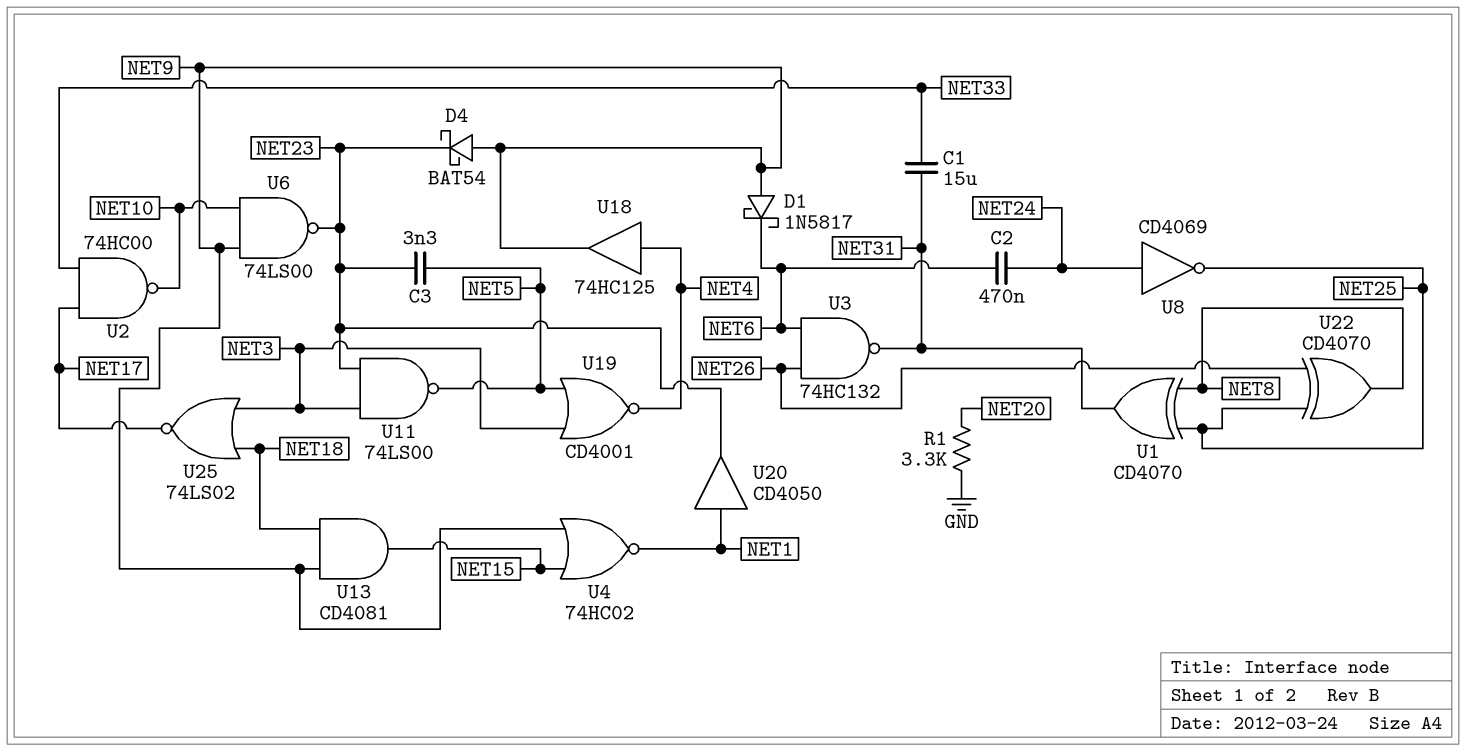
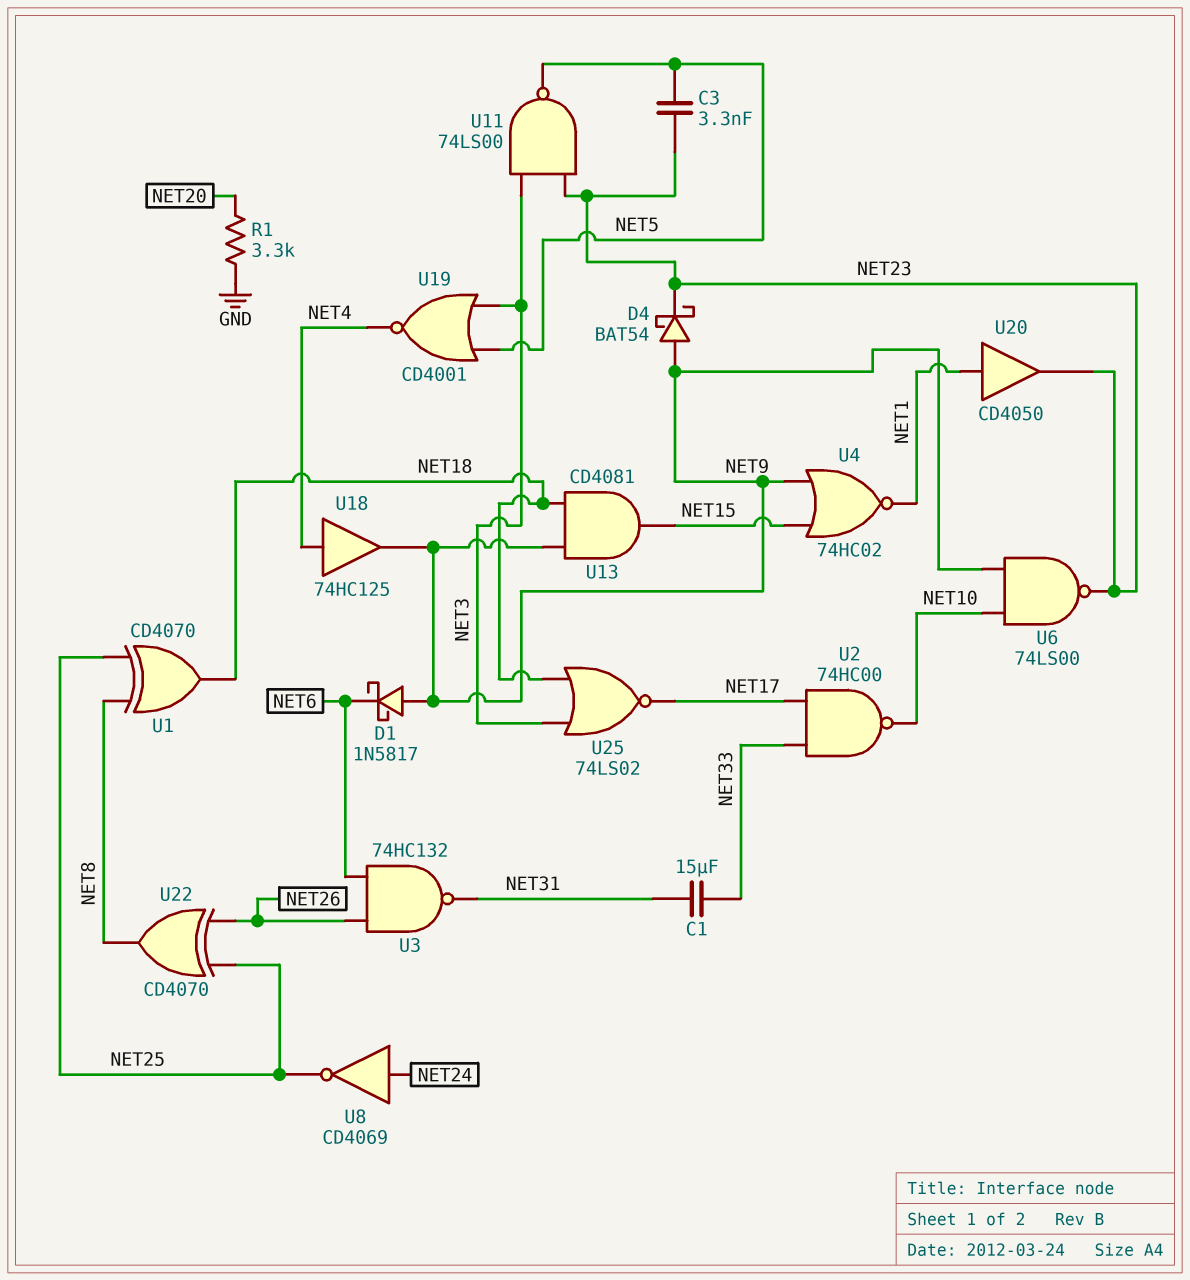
C2: 470nF (NET6, NET24) -> none
U1: XOR CD4070 (in NET8, in NET25, out NET31) -> XOR CD4070 (in NET8, in NET25, out NET18)

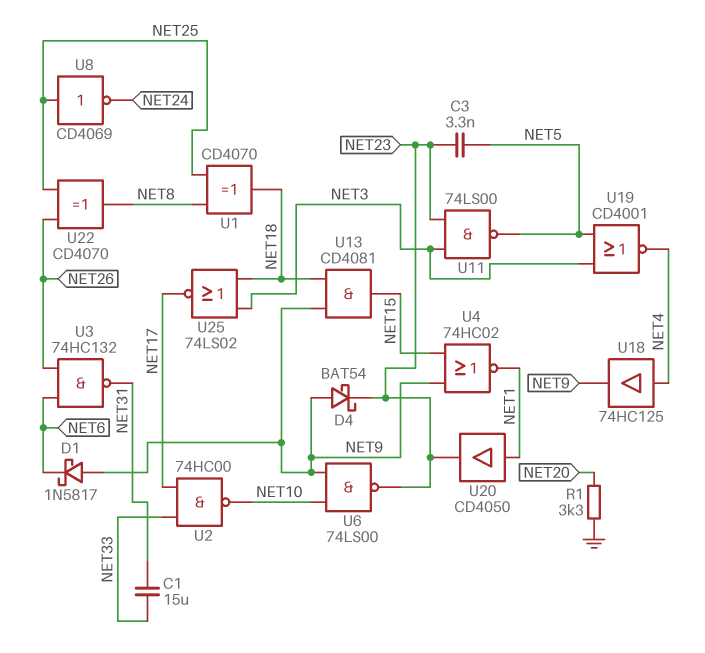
U8: NOT CD4069 (in NET24, out NET25) -> NOT CD4069 (in NET25, out NET24)

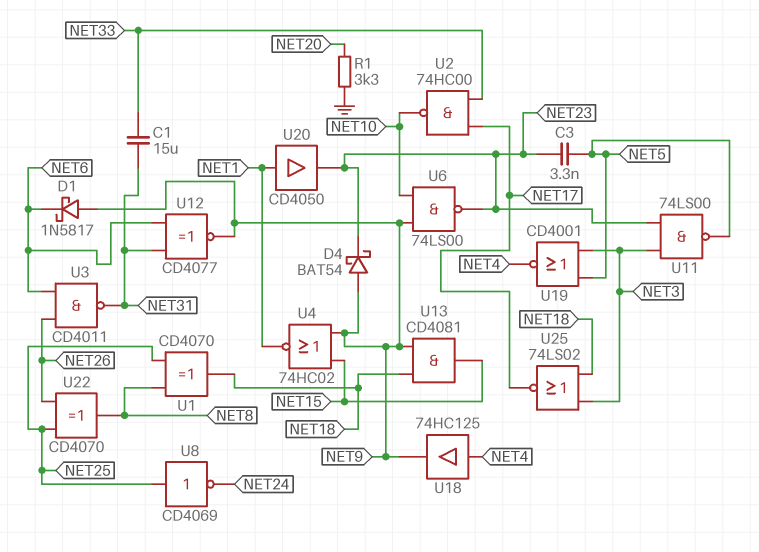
U3: NAND 74HC132 (in NET6, in NET26, out NET31) -> NAND CD4011 (in NET6, in NET26, out NET31)
U12: none -> XNOR CD4077 (in NET6, in NET31, out NET9)

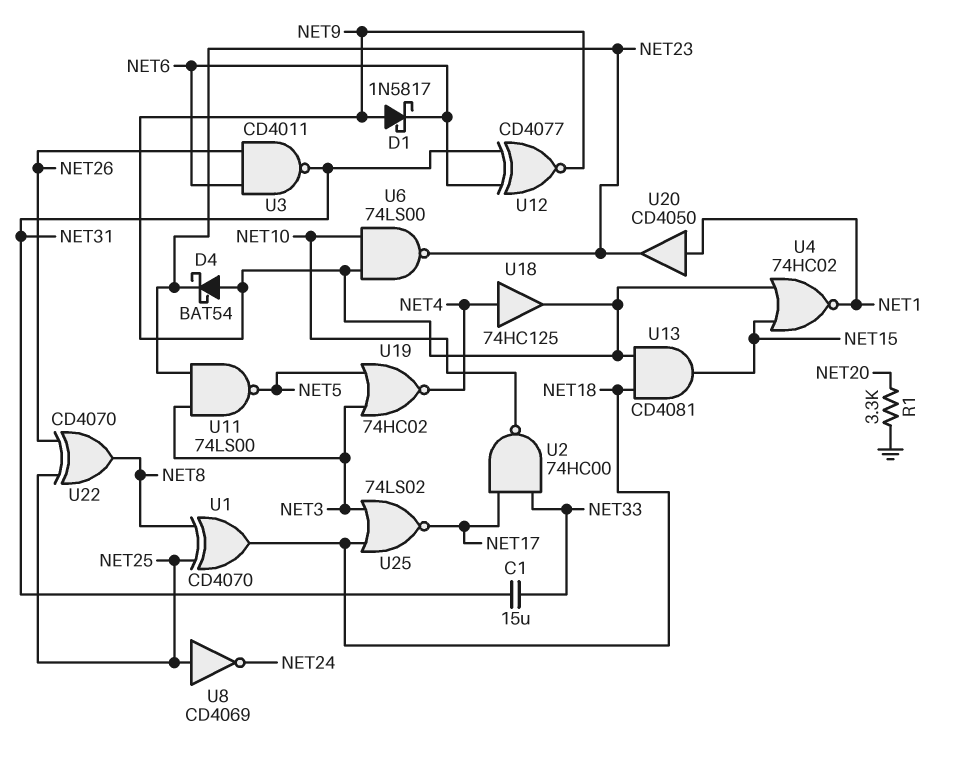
C3: 3.3nF (NET5, NET23) -> none
U19: NOR CD4001 (in NET3, in NET5, out NET4) -> NOR 74HC02 (in NET3, in NET5, out NET4)

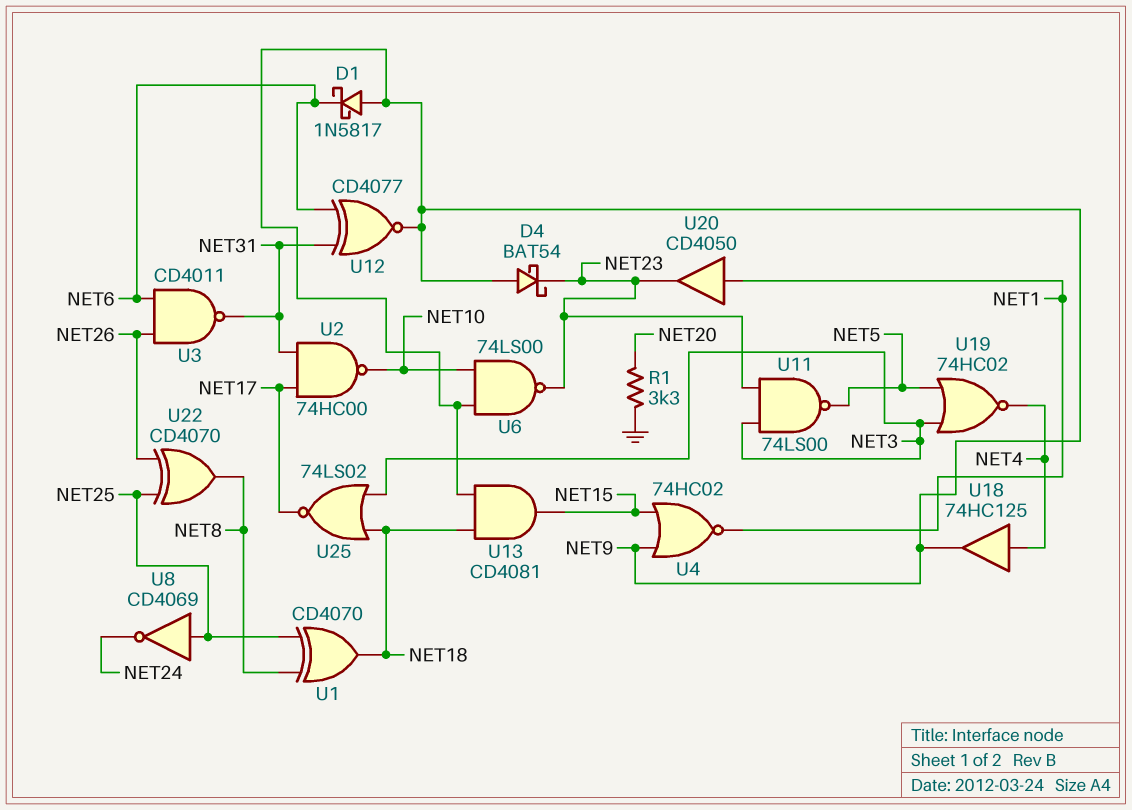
C1: 15uF (NET31, NET33) -> none
U2: NAND 74HC00 (in NET17, in NET33, out NET10) -> NAND 74HC00 (in NET17, in NET31, out NET10)

